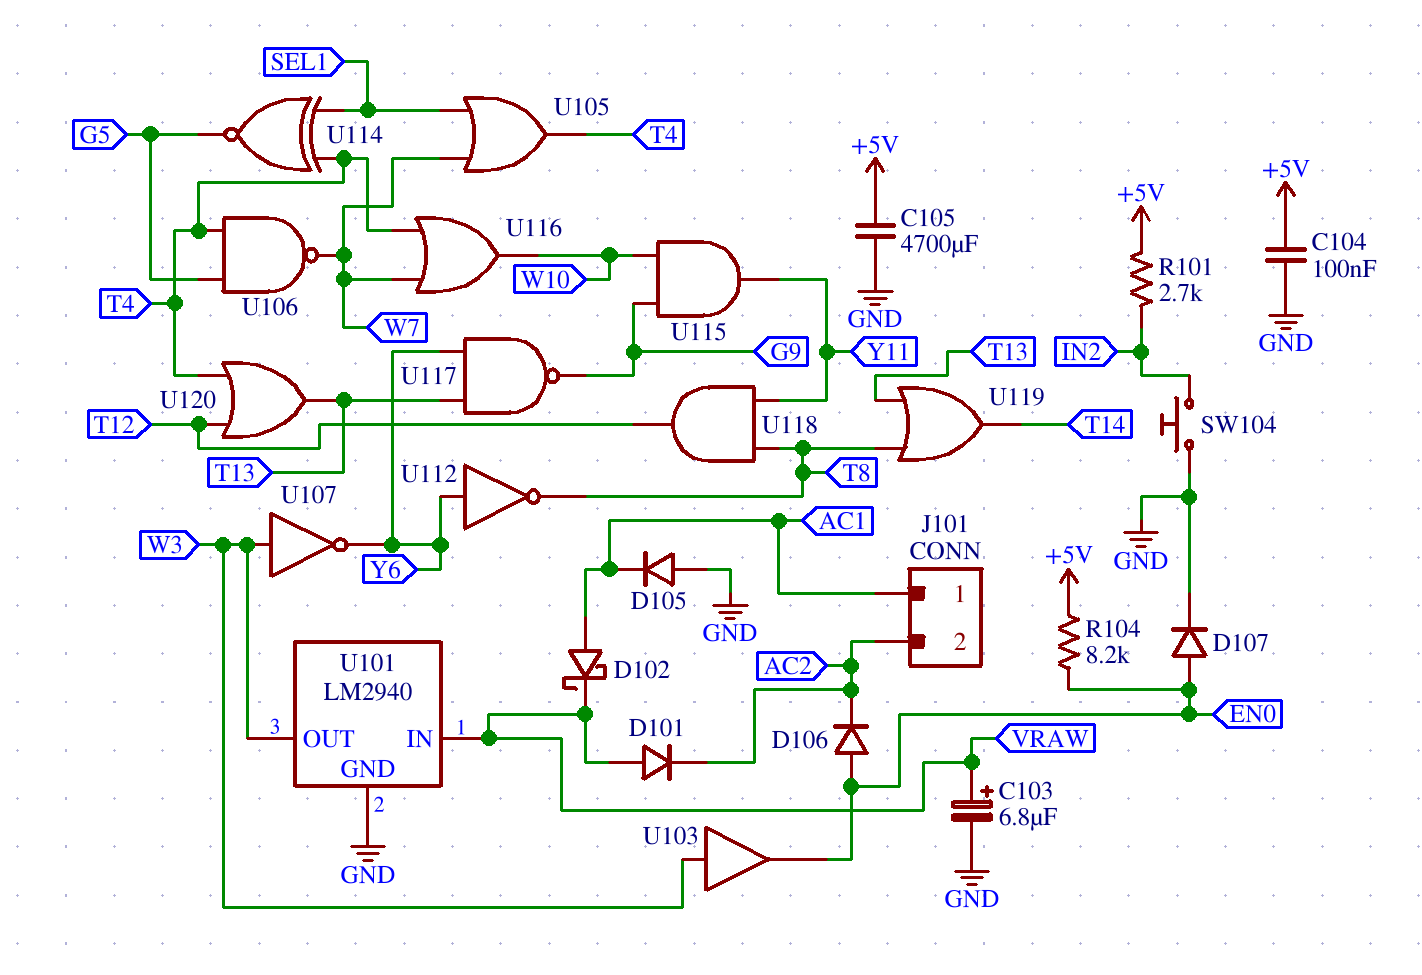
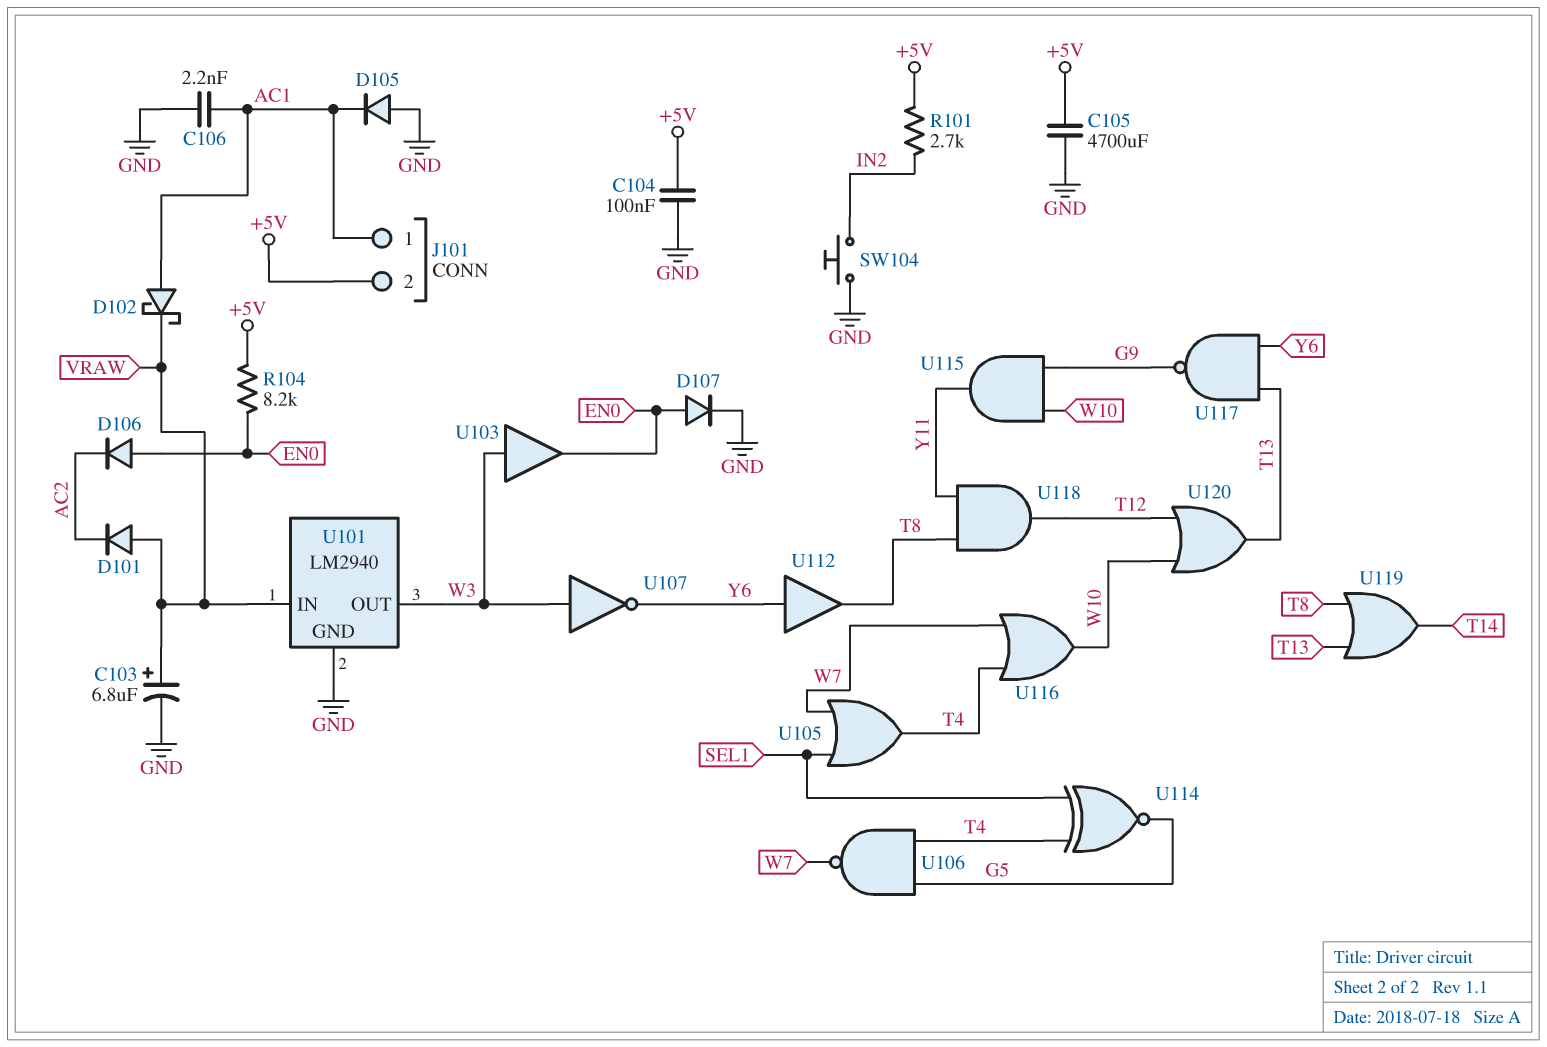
C106: none -> 2.2nF (AC1, GND)
J101 pin 2: AC2 -> +5V
U112: NOT (in Y6, out T8) -> buffer (in Y6, out T8)
U120: OR (in T4, in T12, out T13) -> OR (in T12, in W10, out T13)

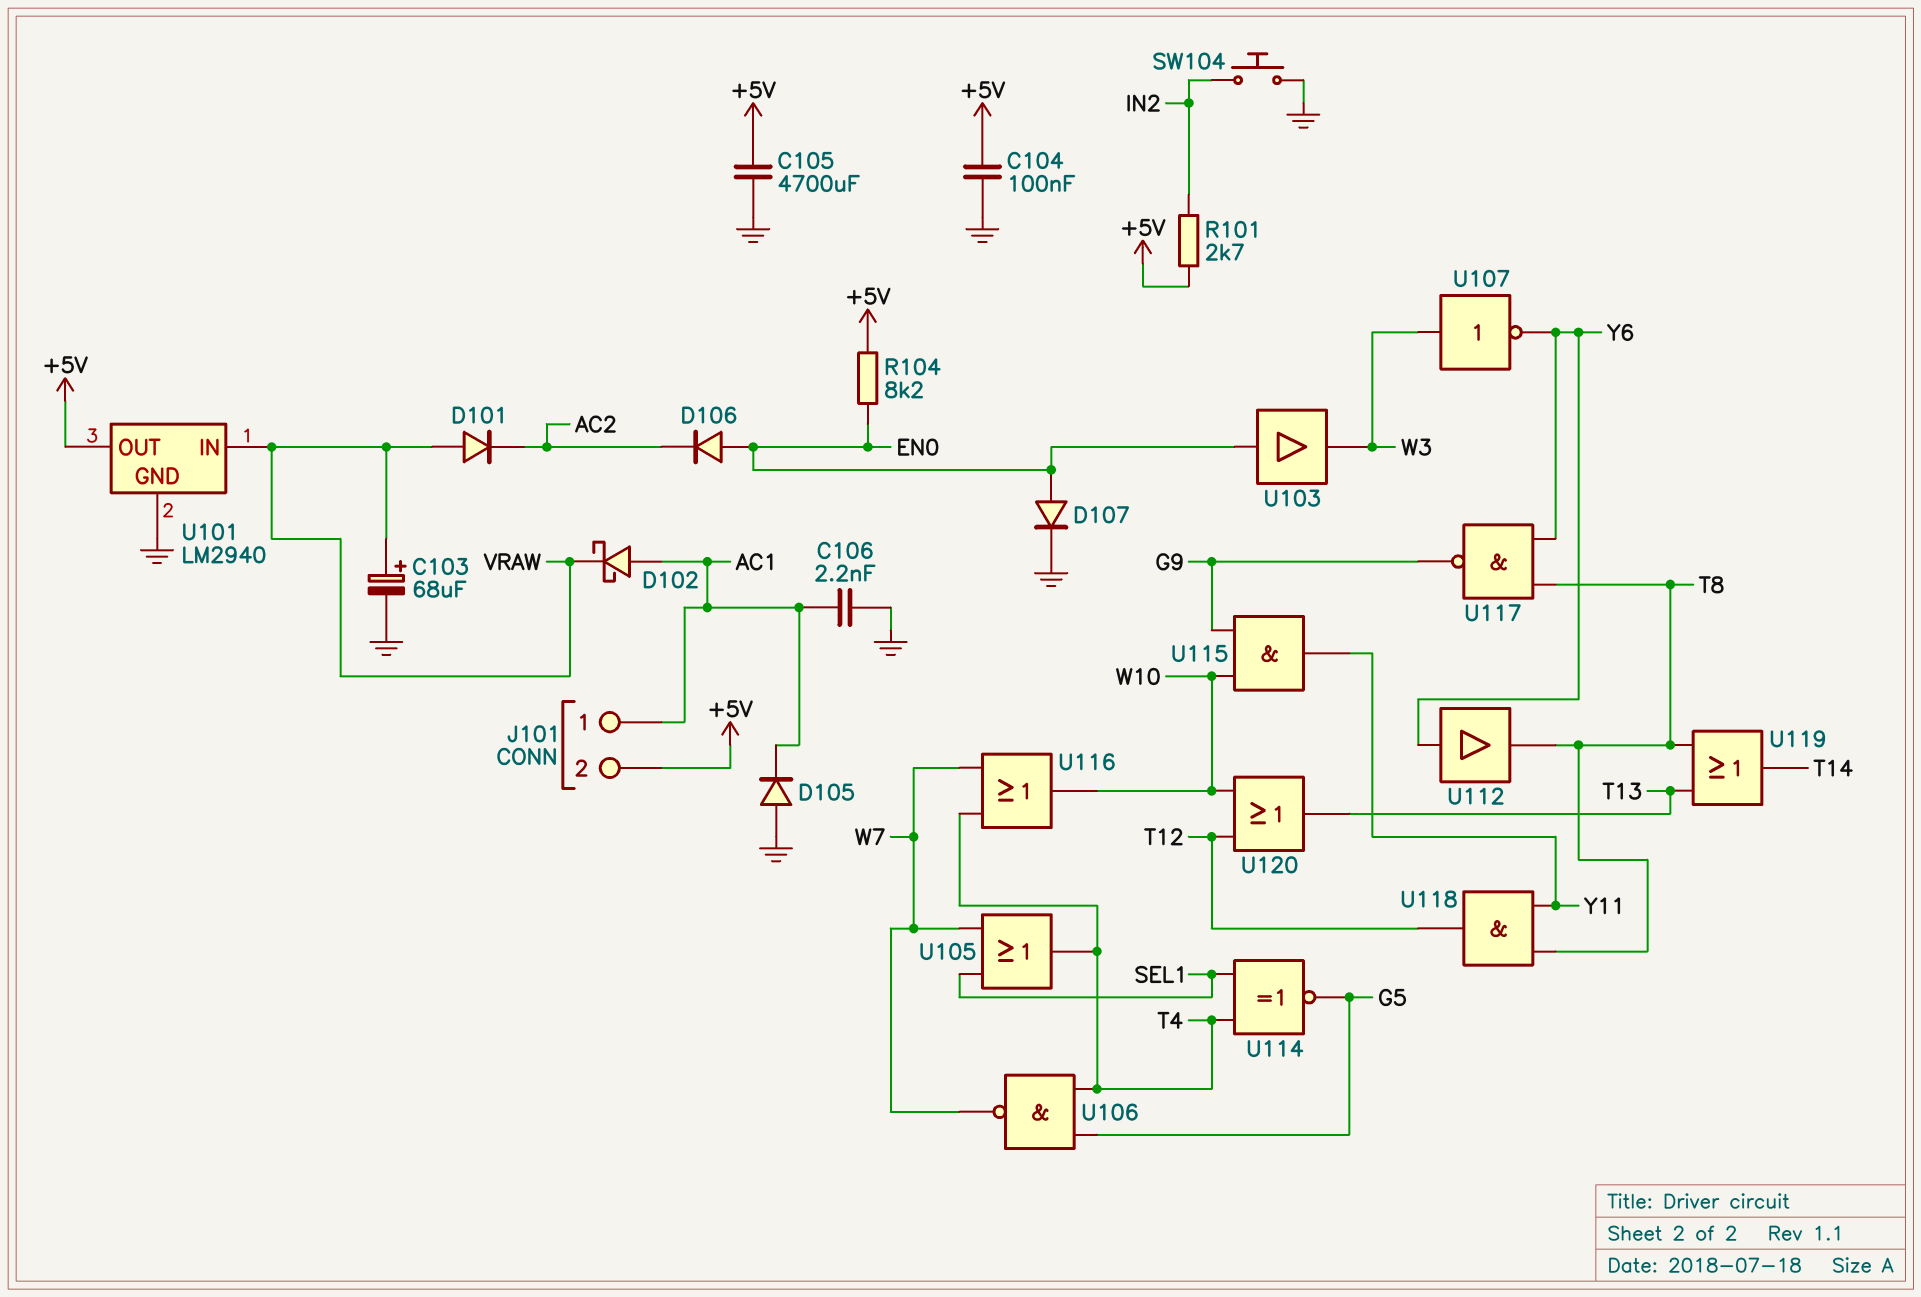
C103: 6.8uF (plus VRAW, minus GND) -> 68uF (plus VRAW, minus GND)
U101 pin OUT: W3 -> +5V
U103: buffer (in W3, out EN0) -> buffer (in EN0, out W3)
U117: NAND (in T13, in Y6, out G9) -> NAND (in T8, in Y6, out G9)

